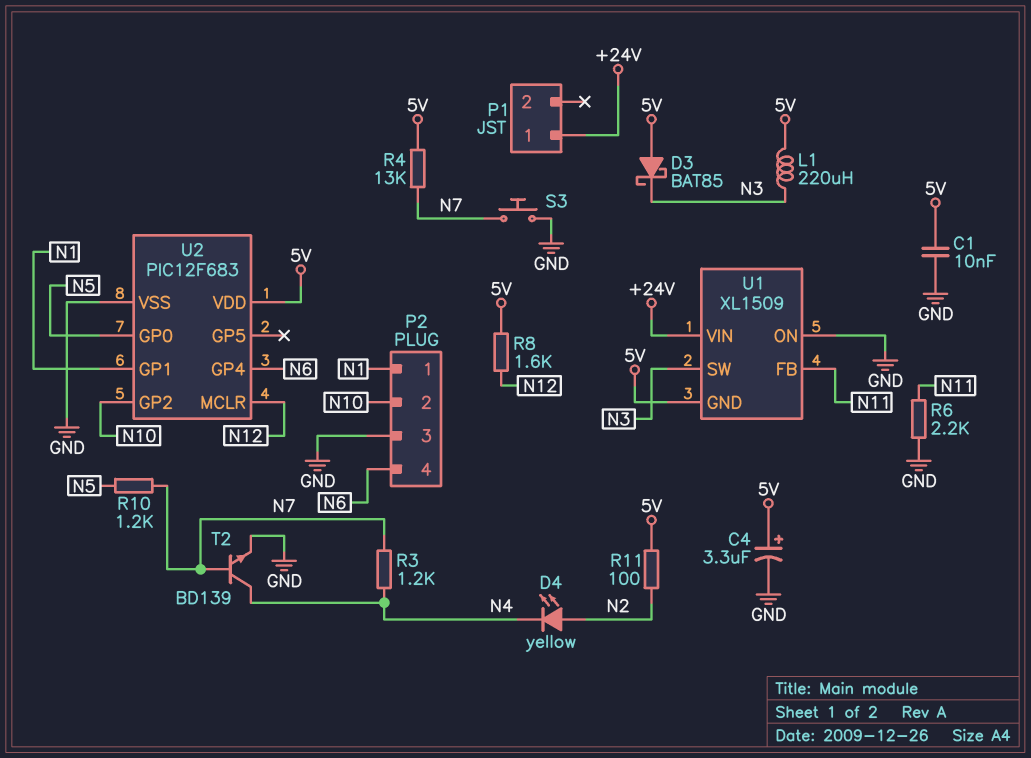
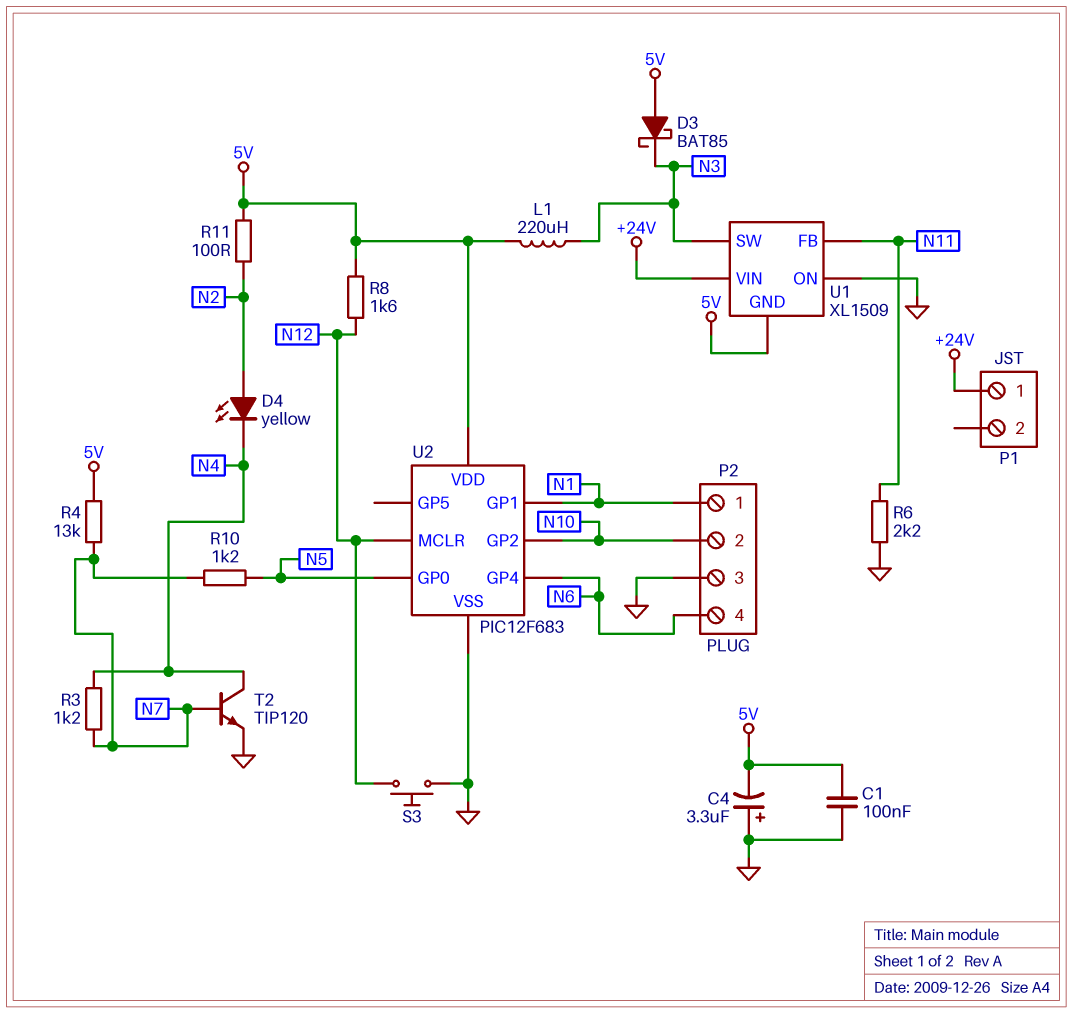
C1: 10nF (5V, GND) -> 100nF (5V, GND)
C4: 3.3uF (plus 5V, minus GND) -> 3.3uF (plus GND, minus 5V)
S3: button (GND, N7) -> button (GND, N12)
T2: NPN BD139 (B N7, C N4, E GND) -> NPN TIP120 (B N7, C N4, E GND)

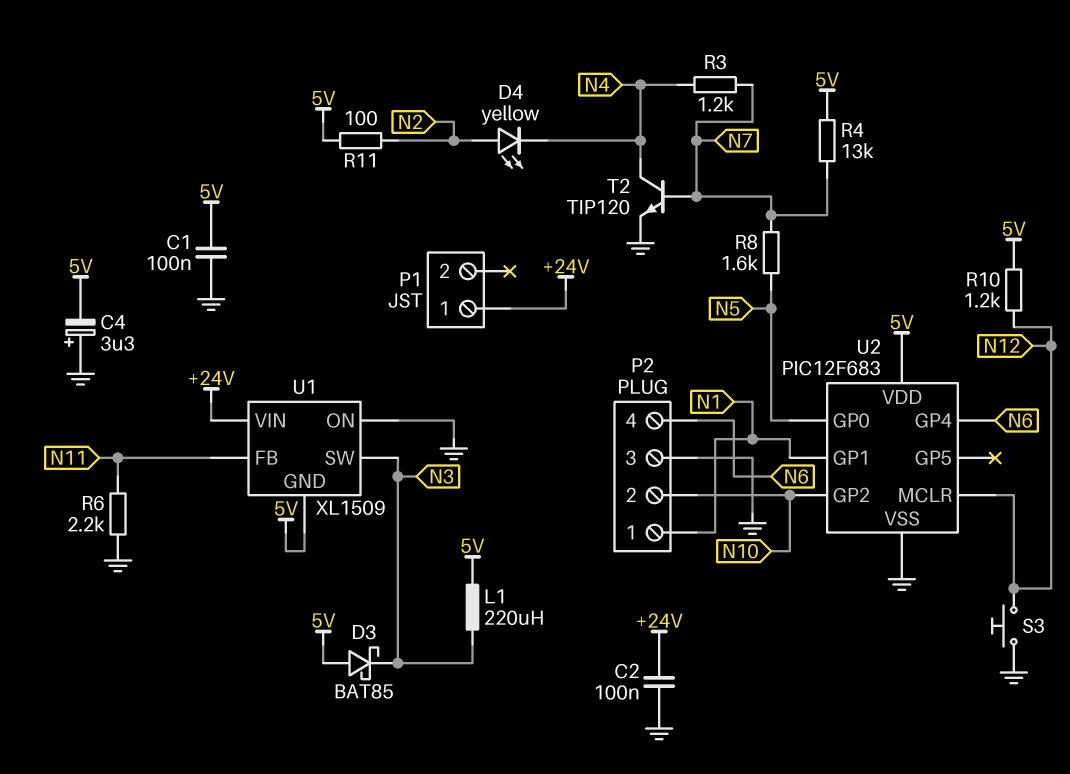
C2: none -> 100nF (+24V, GND)
R8: 1.6k (5V, N12) -> 1.6k (N5, N7)
R10: 1.2k (N5, N7) -> 1.2k (5V, N12)

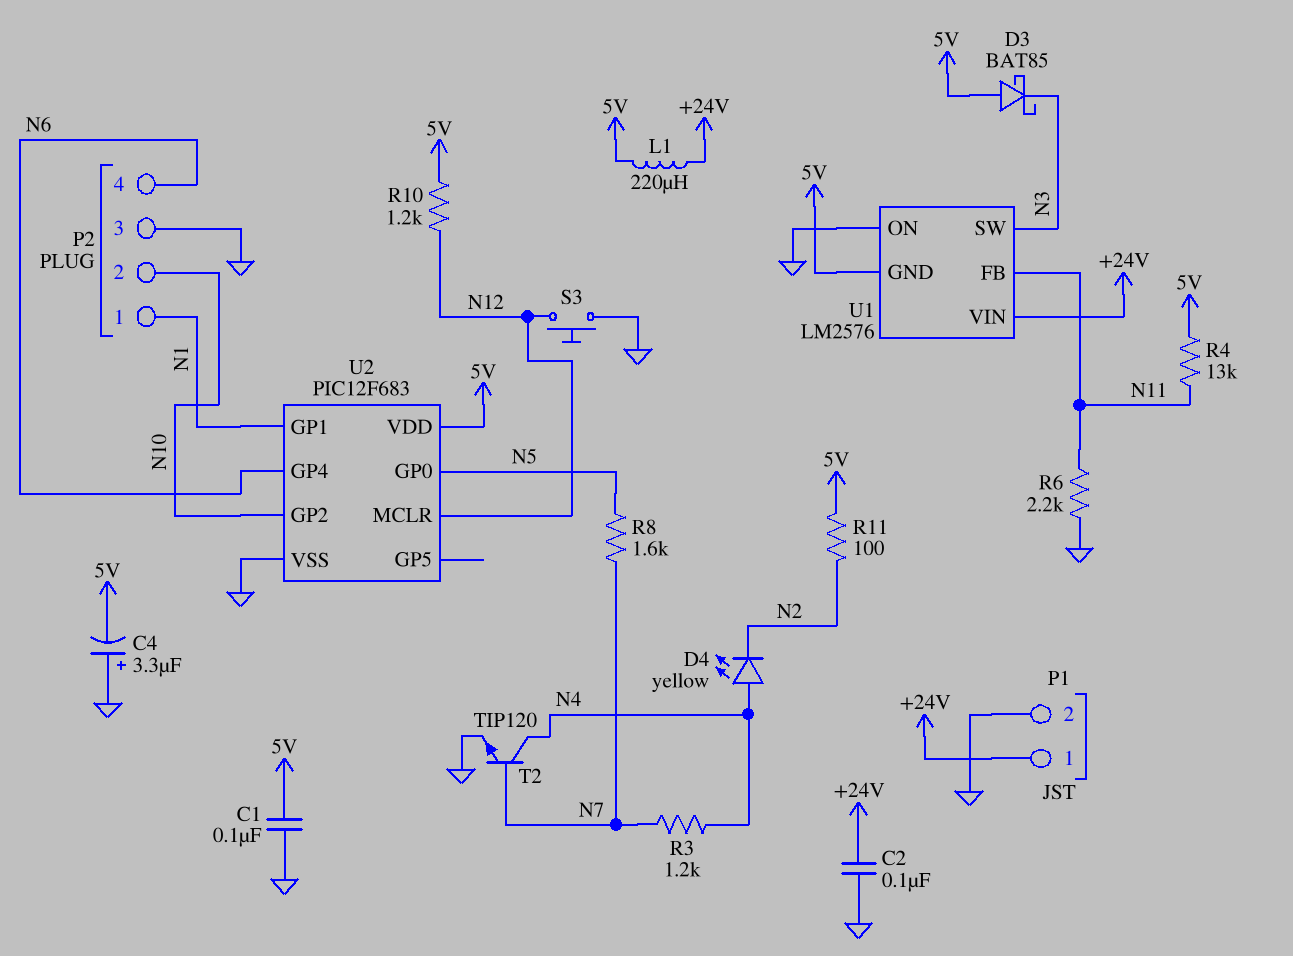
D4: LED yellow (A N2, K N4) -> LED yellow (A N4, K N2)
L1: 220uH (5V, N3) -> 220uH (+24V, 5V)
P1 pin 2: none -> GND
R4: 13k (5V, N7) -> 13k (5V, N11)
U1: XL1509 -> LM2576

